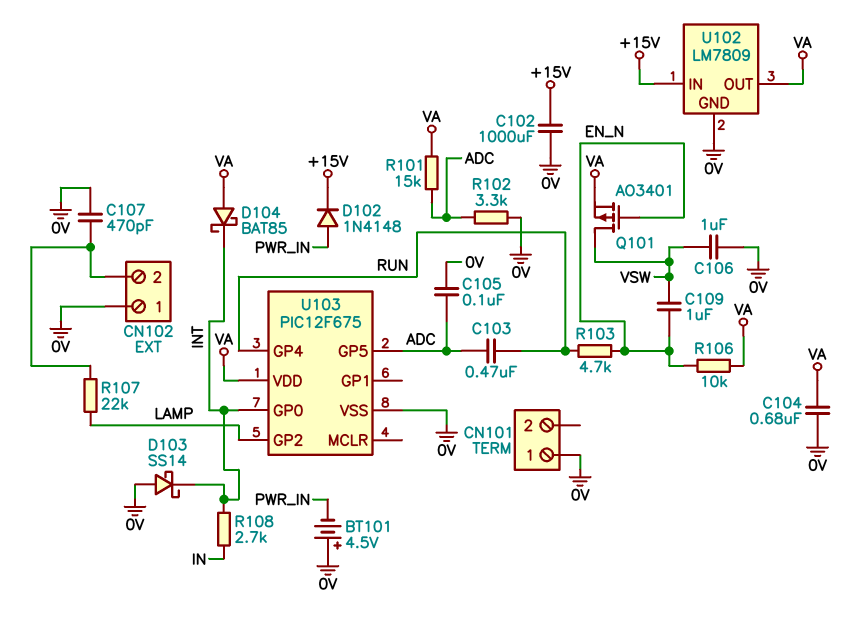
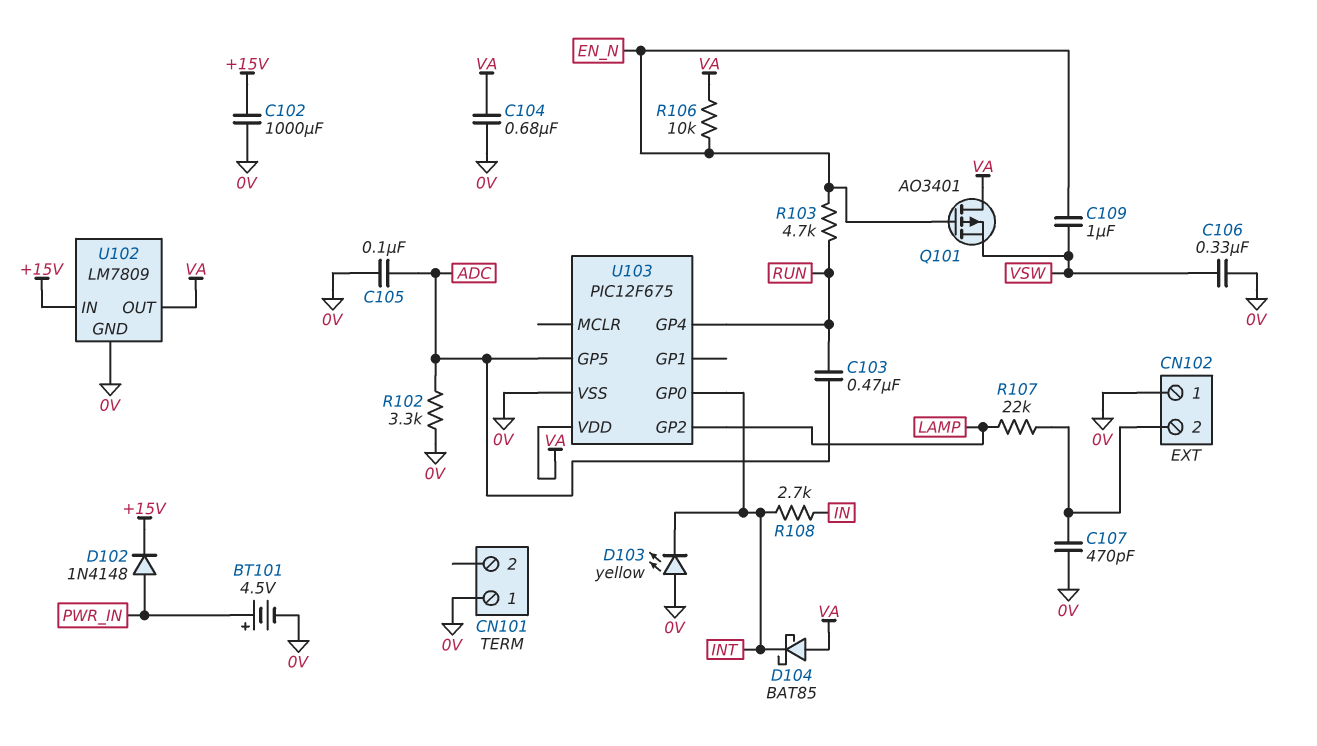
BT101: 4.5V (plus 0V, minus PWR_IN) -> 4.5V (plus PWR_IN, minus 0V)
C106: 1uF (0V, VSW) -> 330nF (0V, VSW)
D103: schottky SS14 (A 0V, K INT) -> LED yellow (A 0V, K INT)
Q101: PMOS AO3401 (G EN_N, D VSW, S VA) -> PMOS AO3401 (G EN_N, D VA, S VSW)
R101: 15k (ADC, VA) -> none

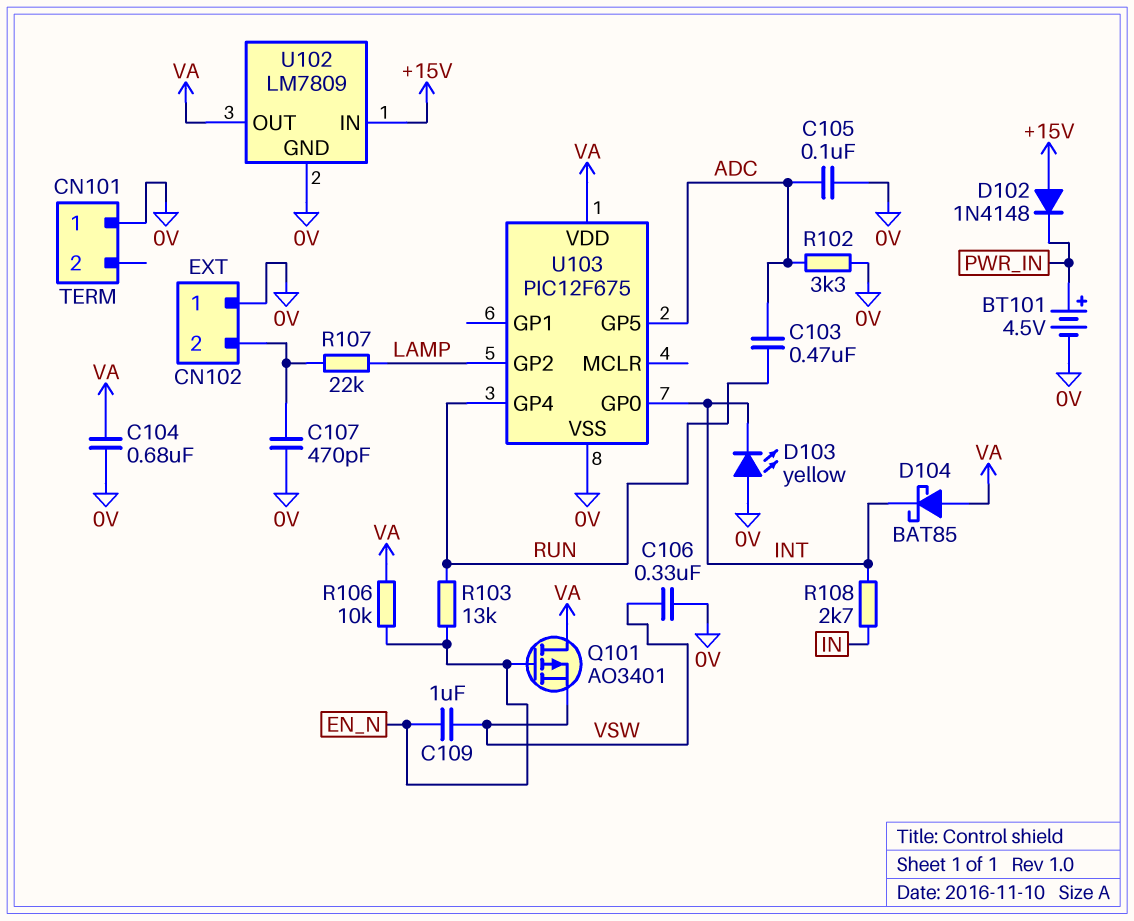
C102: 1000uF (+15V, 0V) -> none
D102: diode 1N4148 (A PWR_IN, K +15V) -> diode 1N4148 (A +15V, K PWR_IN)
R103: 4.7k (EN_N, RUN) -> 13k (EN_N, RUN)

